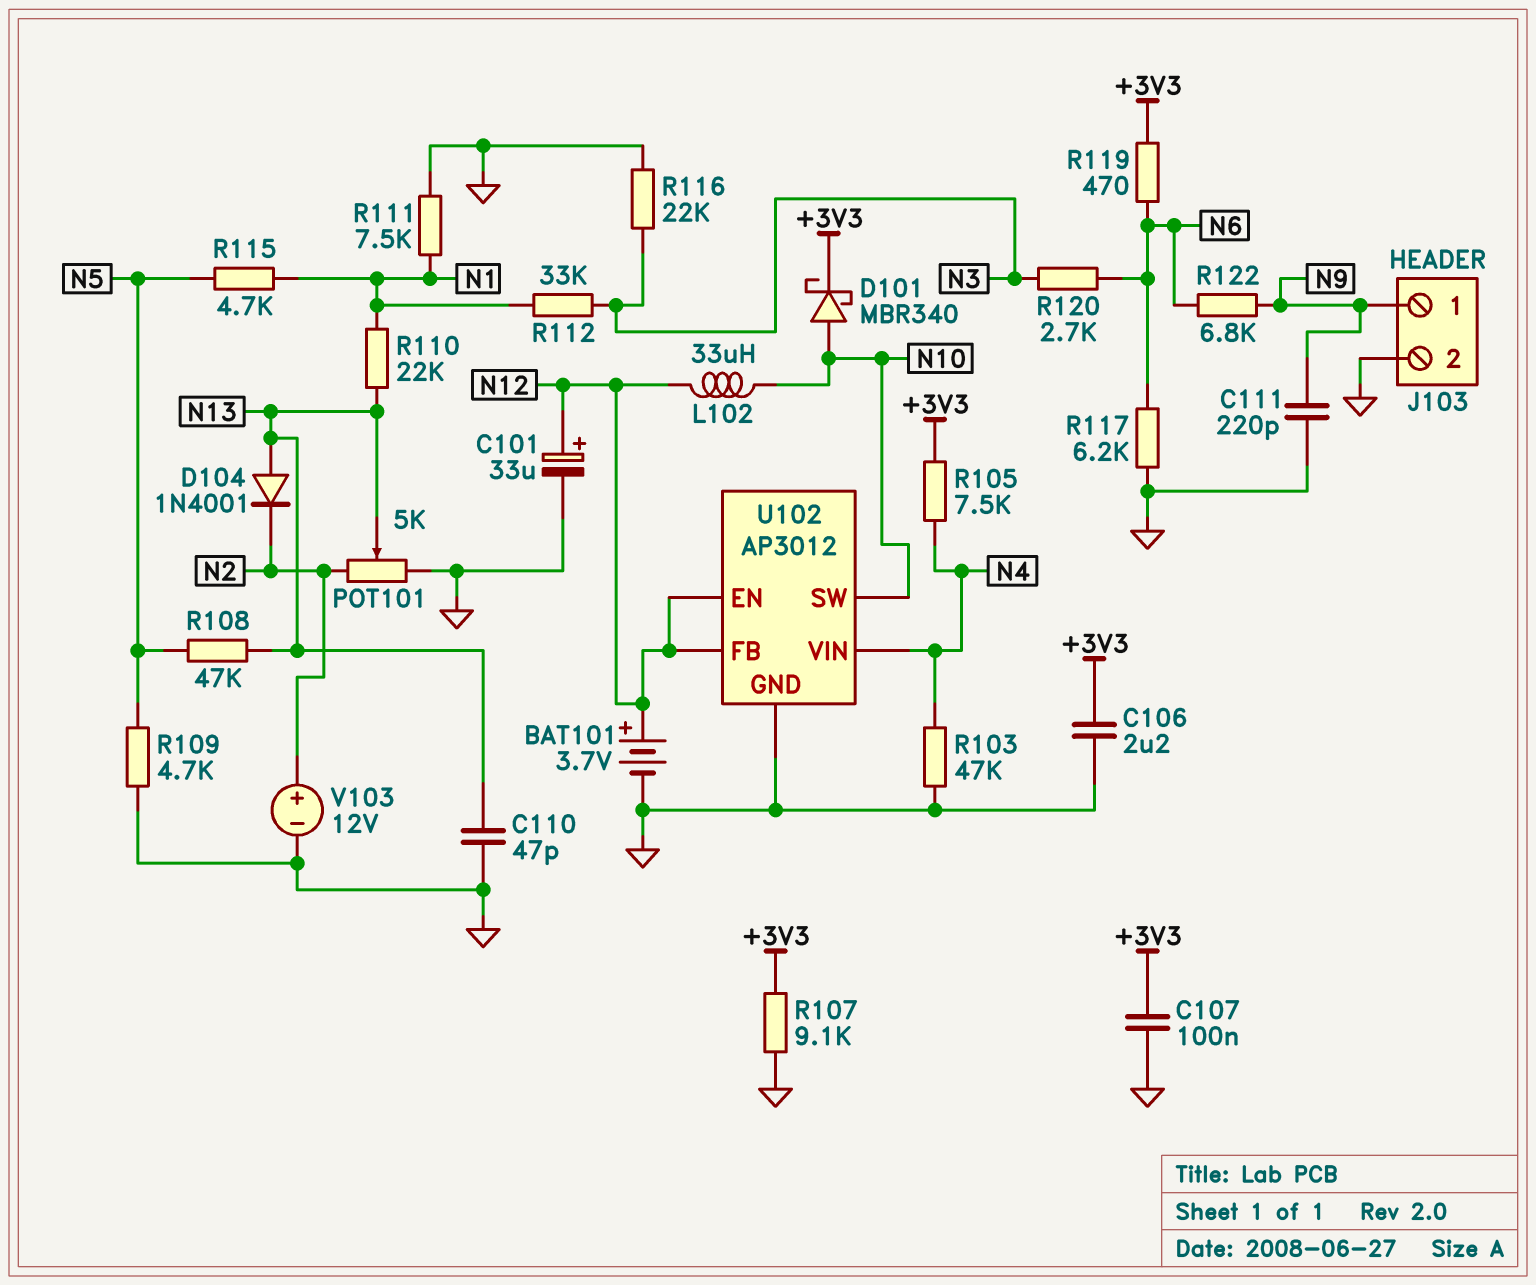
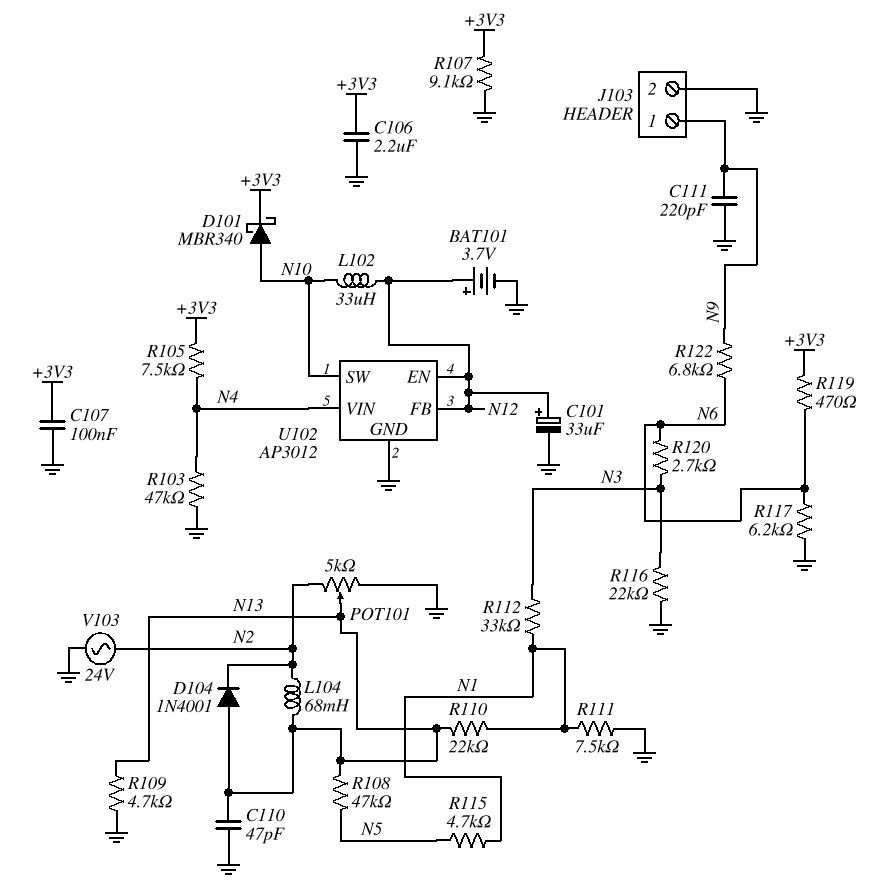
L104: none -> 68mH (N2, N13)
R109: 4.7k (GND, N5) -> 4.7k (GND, N13)
V103: 12V (plus N2, minus GND) -> AC 24V (GND, N2)

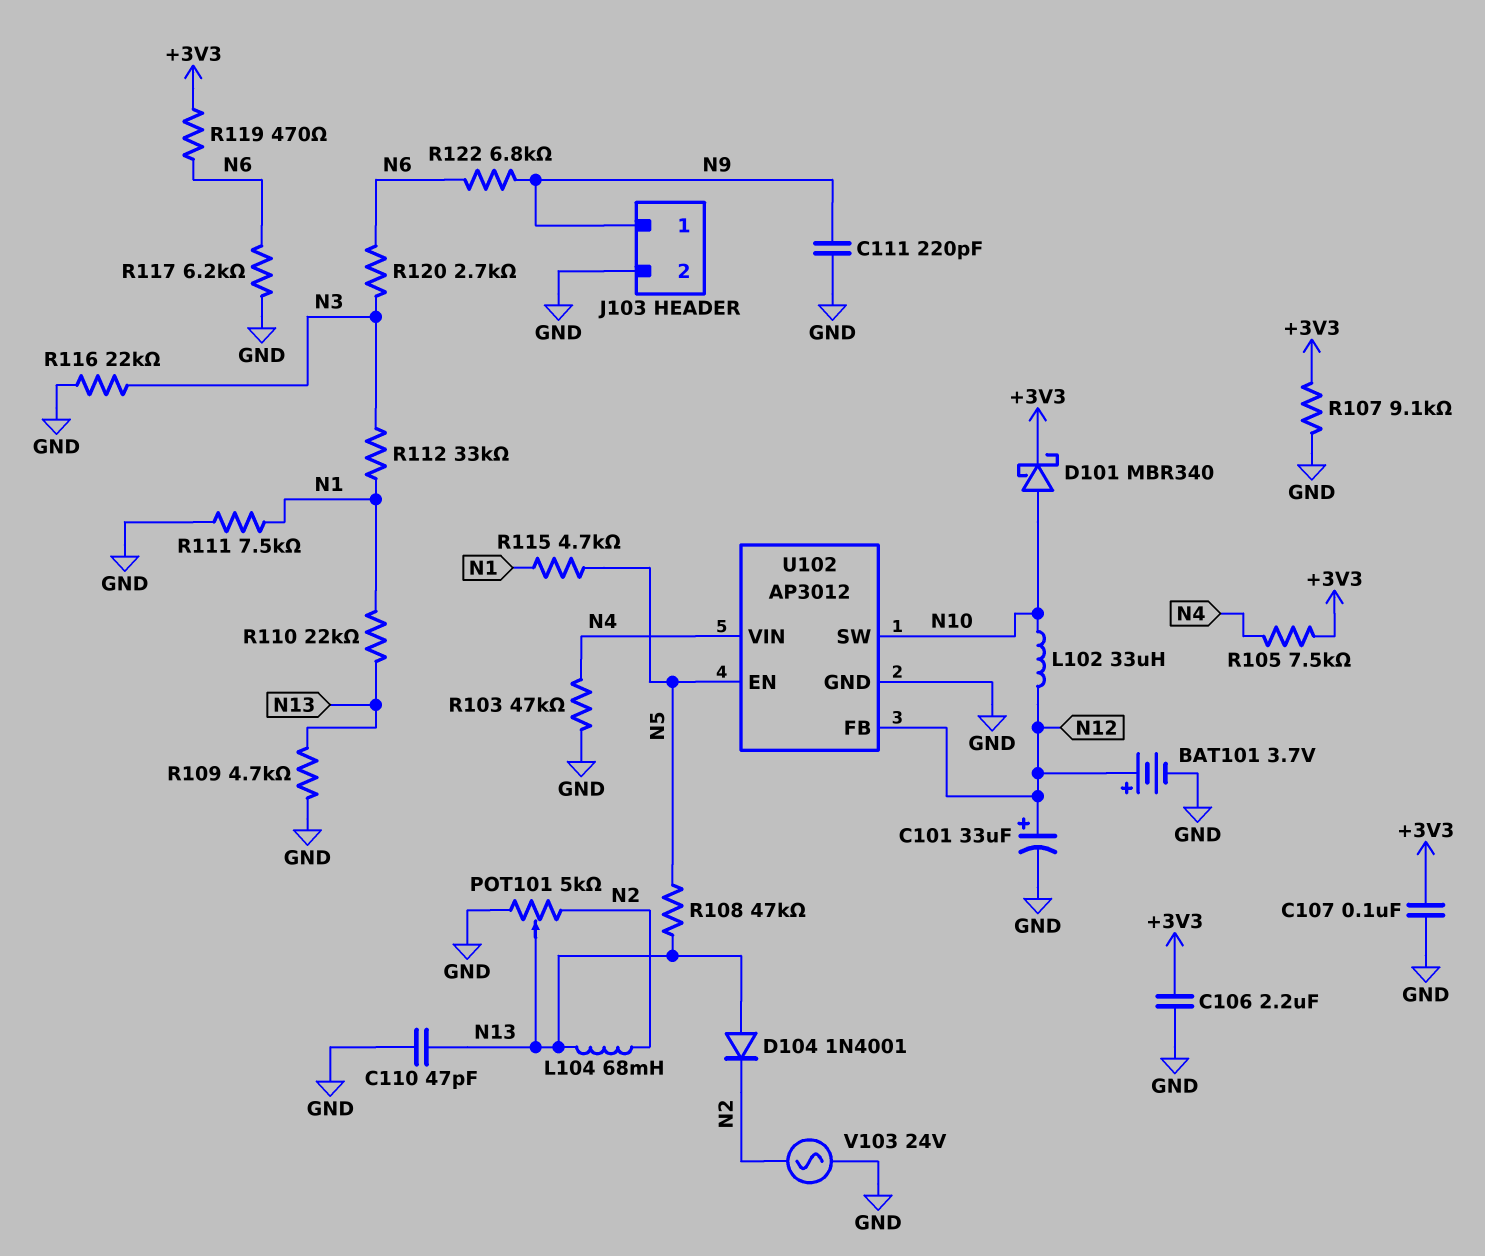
U102 pin EN: N12 -> N5

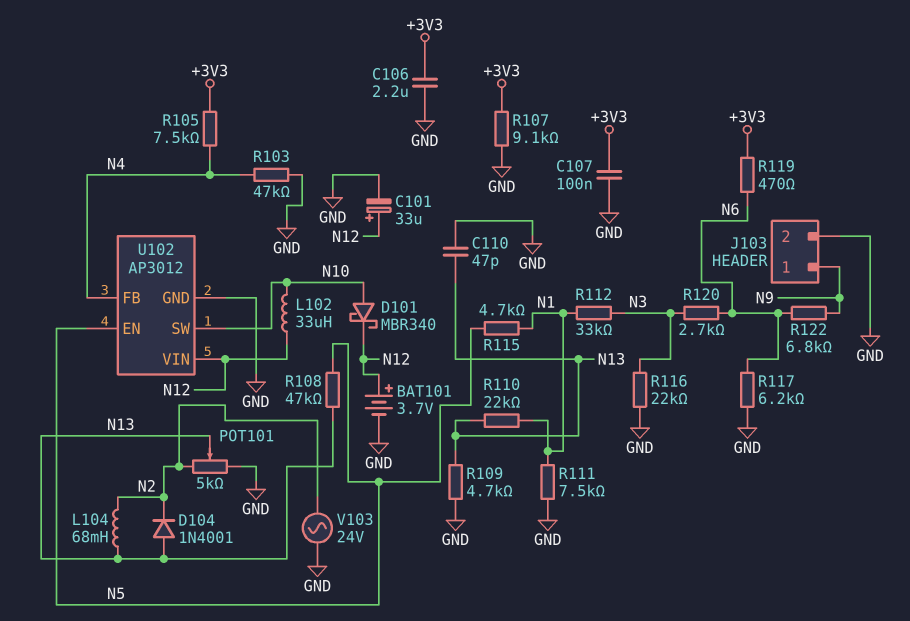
C111: 220pF (GND, N9) -> none
D101: schottky MBR340 (A N10, K +3V3) -> schottky MBR340 (A N10, K N12)
U102 pin FB: N12 -> N4
U102 pin VIN: N4 -> N12

